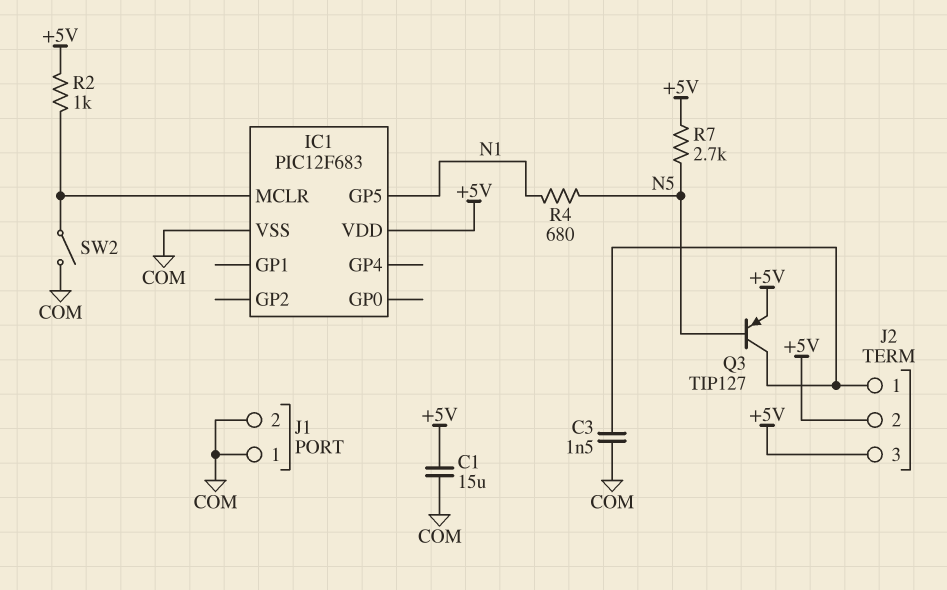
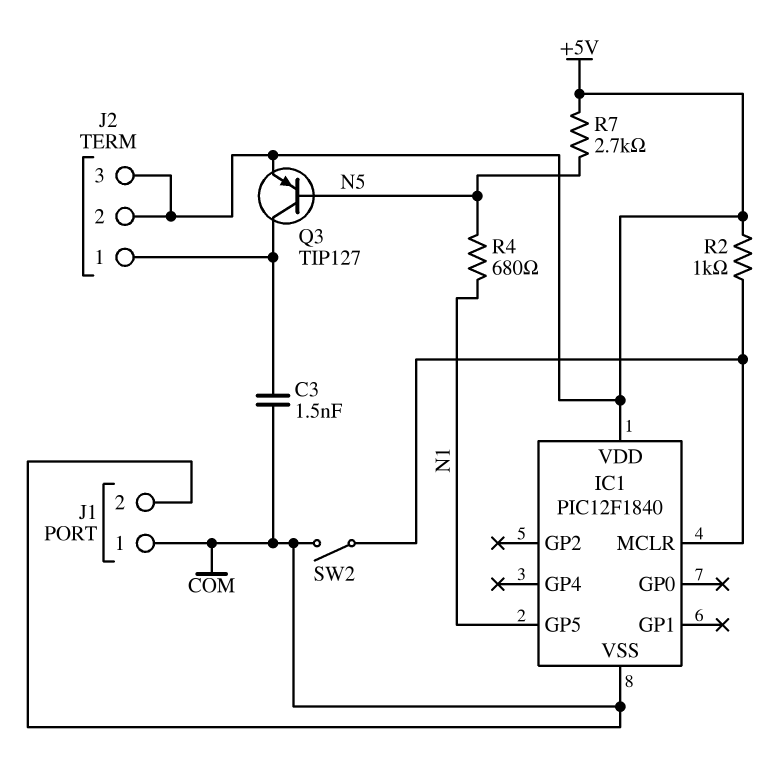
C1: 15uF (+5V, COM) -> none
IC1: PIC12F683 -> PIC12F1840

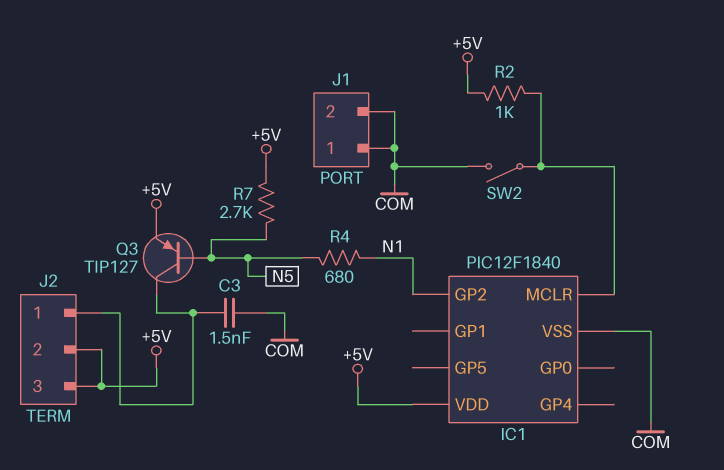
IC1 pin GP2: none -> N1
IC1 pin GP5: N1 -> none

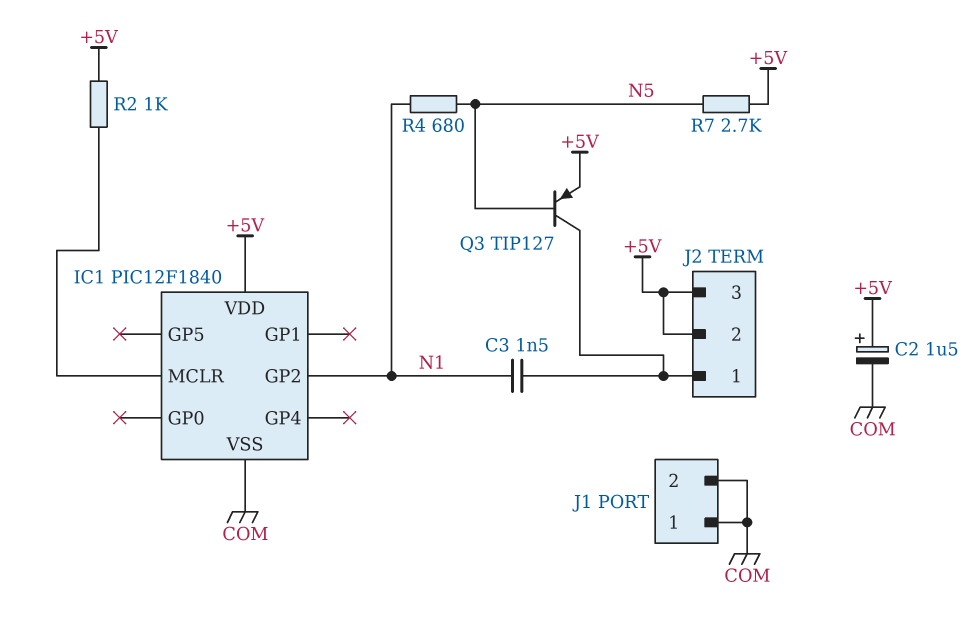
C2: none -> 1.5uF (plus +5V, minus COM)
C3: 1.5nF (COM, J2/1) -> 1.5nF (J2/1, N1)
SW2: switch (COM, IC1/MCLR) -> none

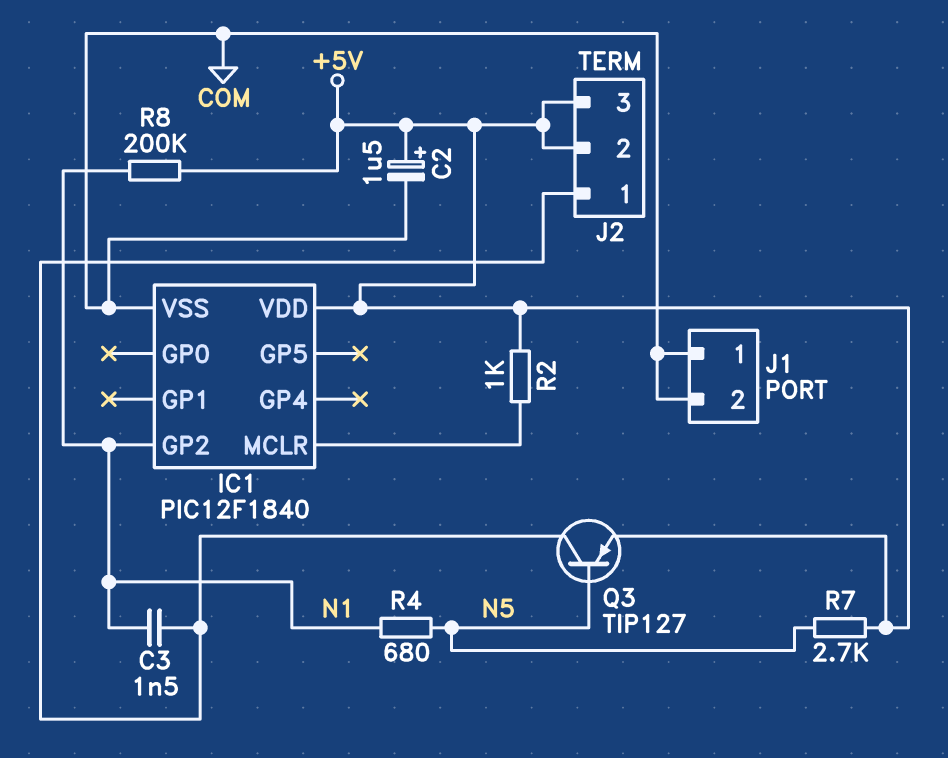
R8: none -> 200k (+5V, N1)

